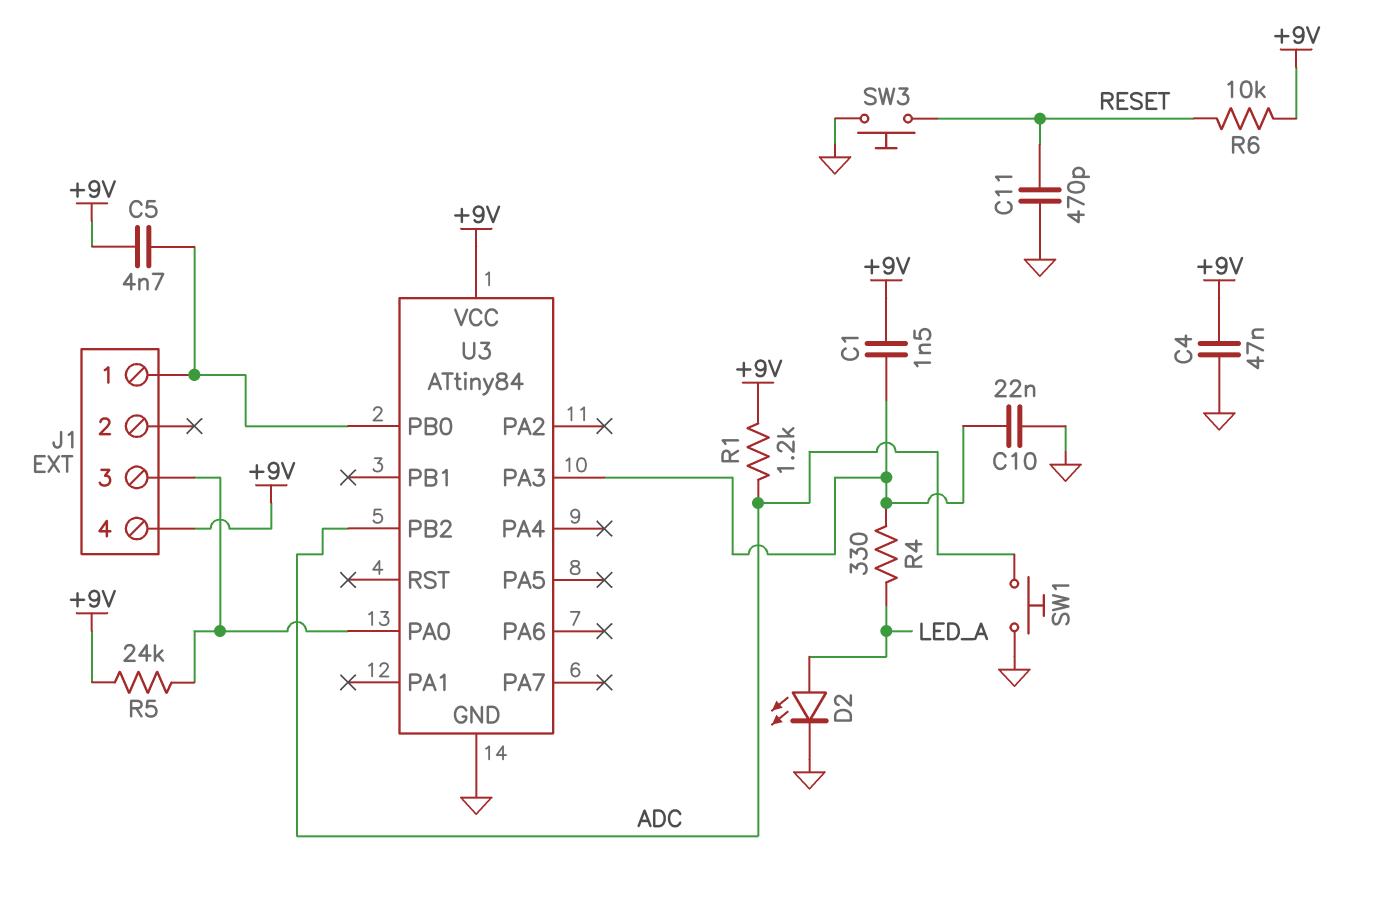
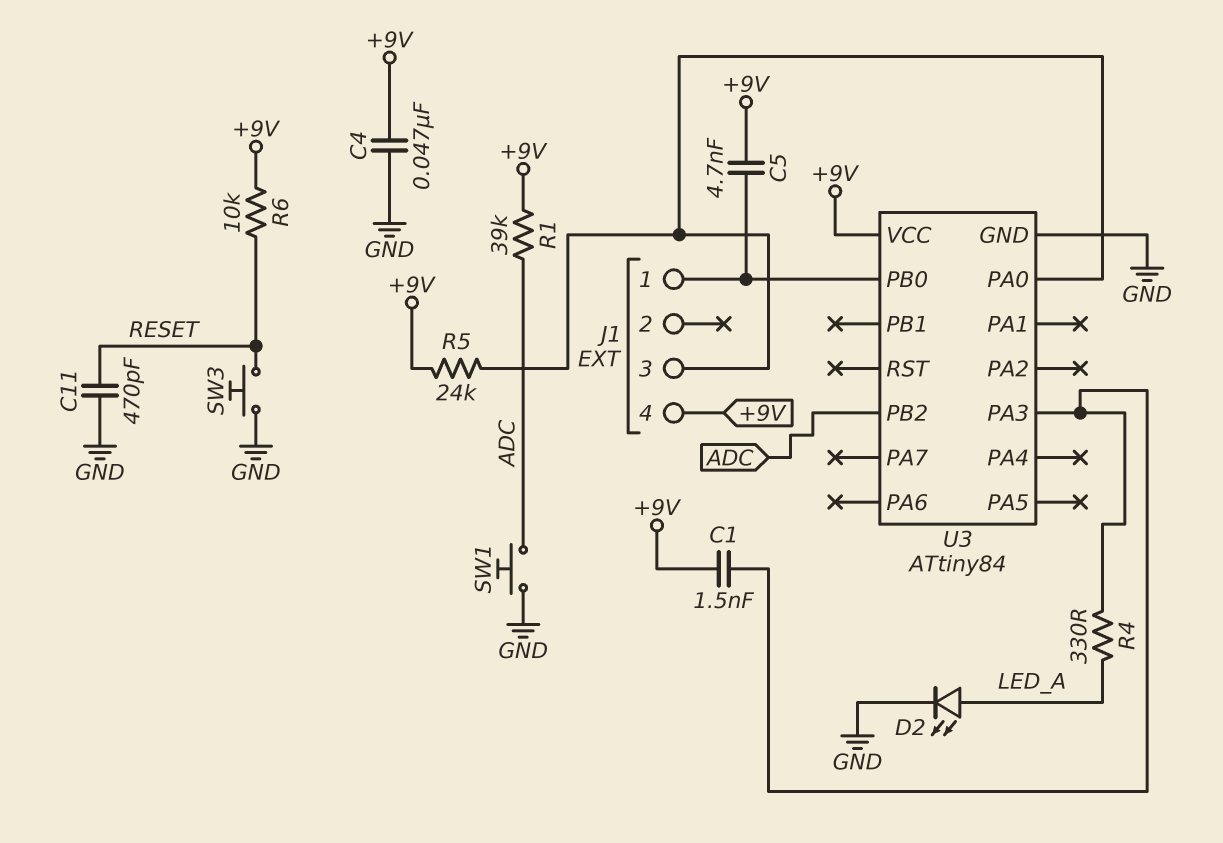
C10: 22nF (GND, U3/PA3) -> none
R1: 1.2k (+9V, ADC) -> 39k (+9V, ADC)

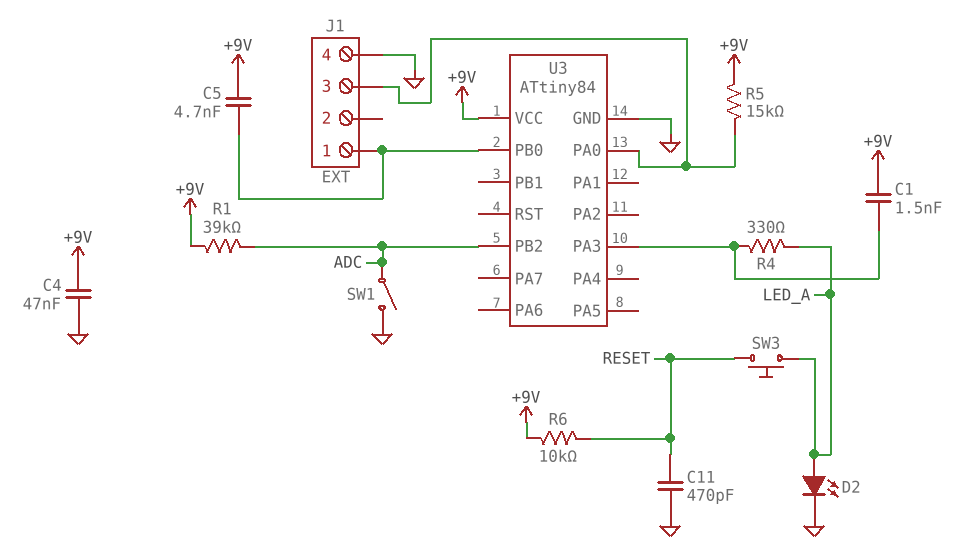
J1 pin 4: +9V -> GND
R5: 24k (+9V, J1/3) -> 15k (+9V, J1/3)
SW1: button (ADC, GND) -> switch (ADC, GND)
SW3: button (GND, RESET) -> button (LED_A, RESET)

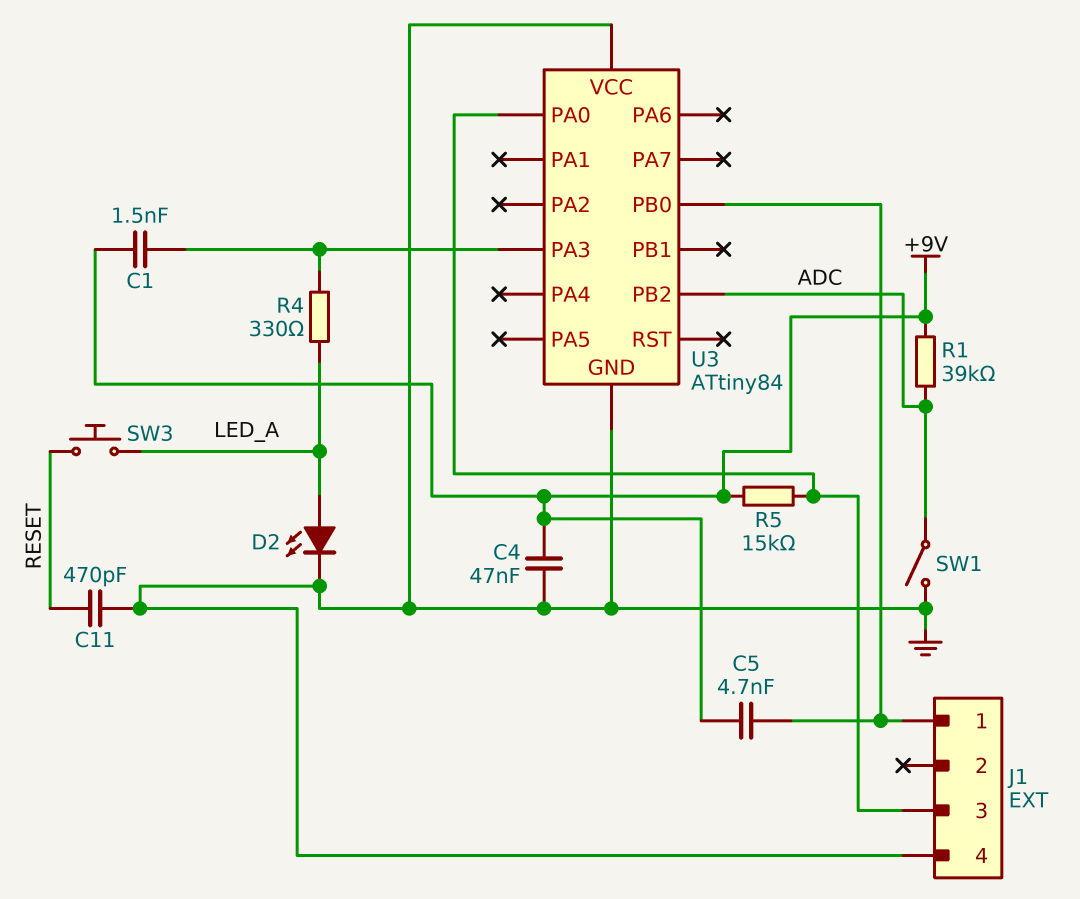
R6: 10k (+9V, RESET) -> none
U3 pin VCC: +9V -> GND

